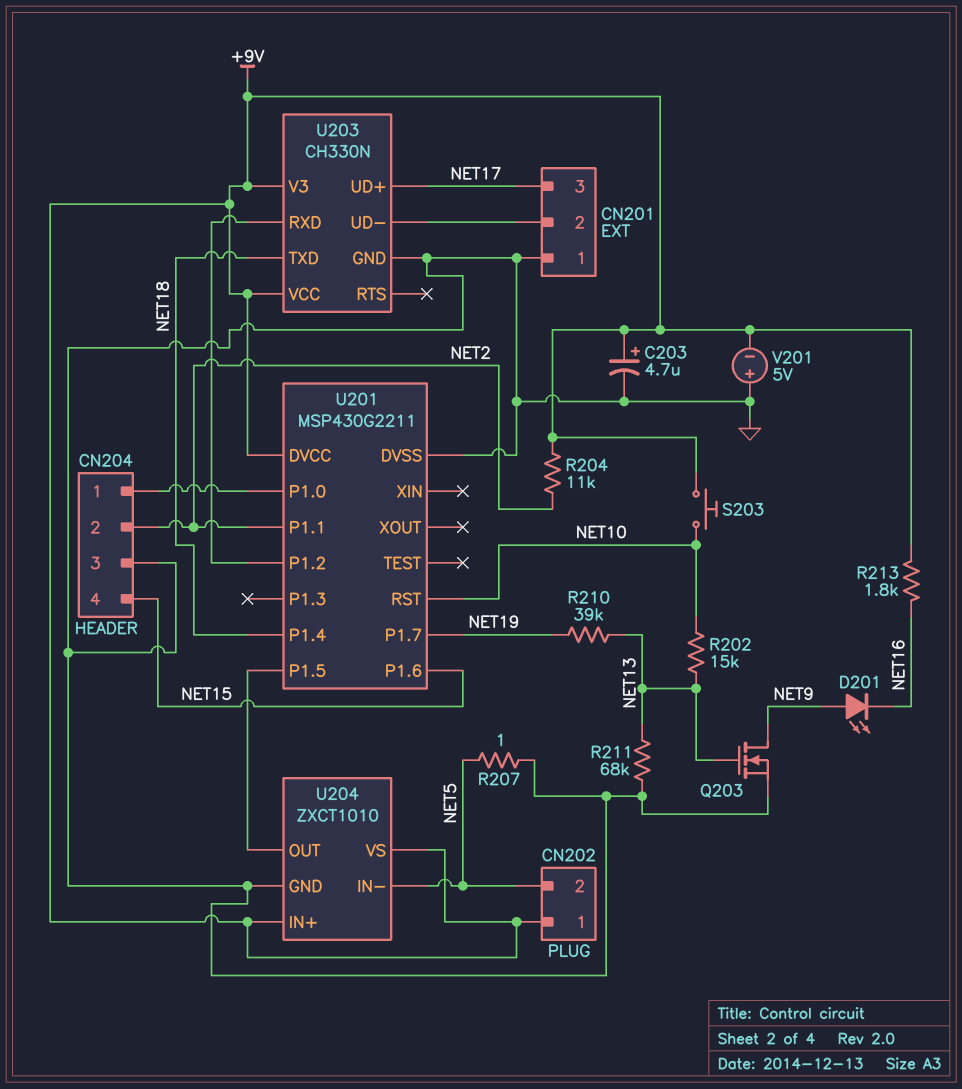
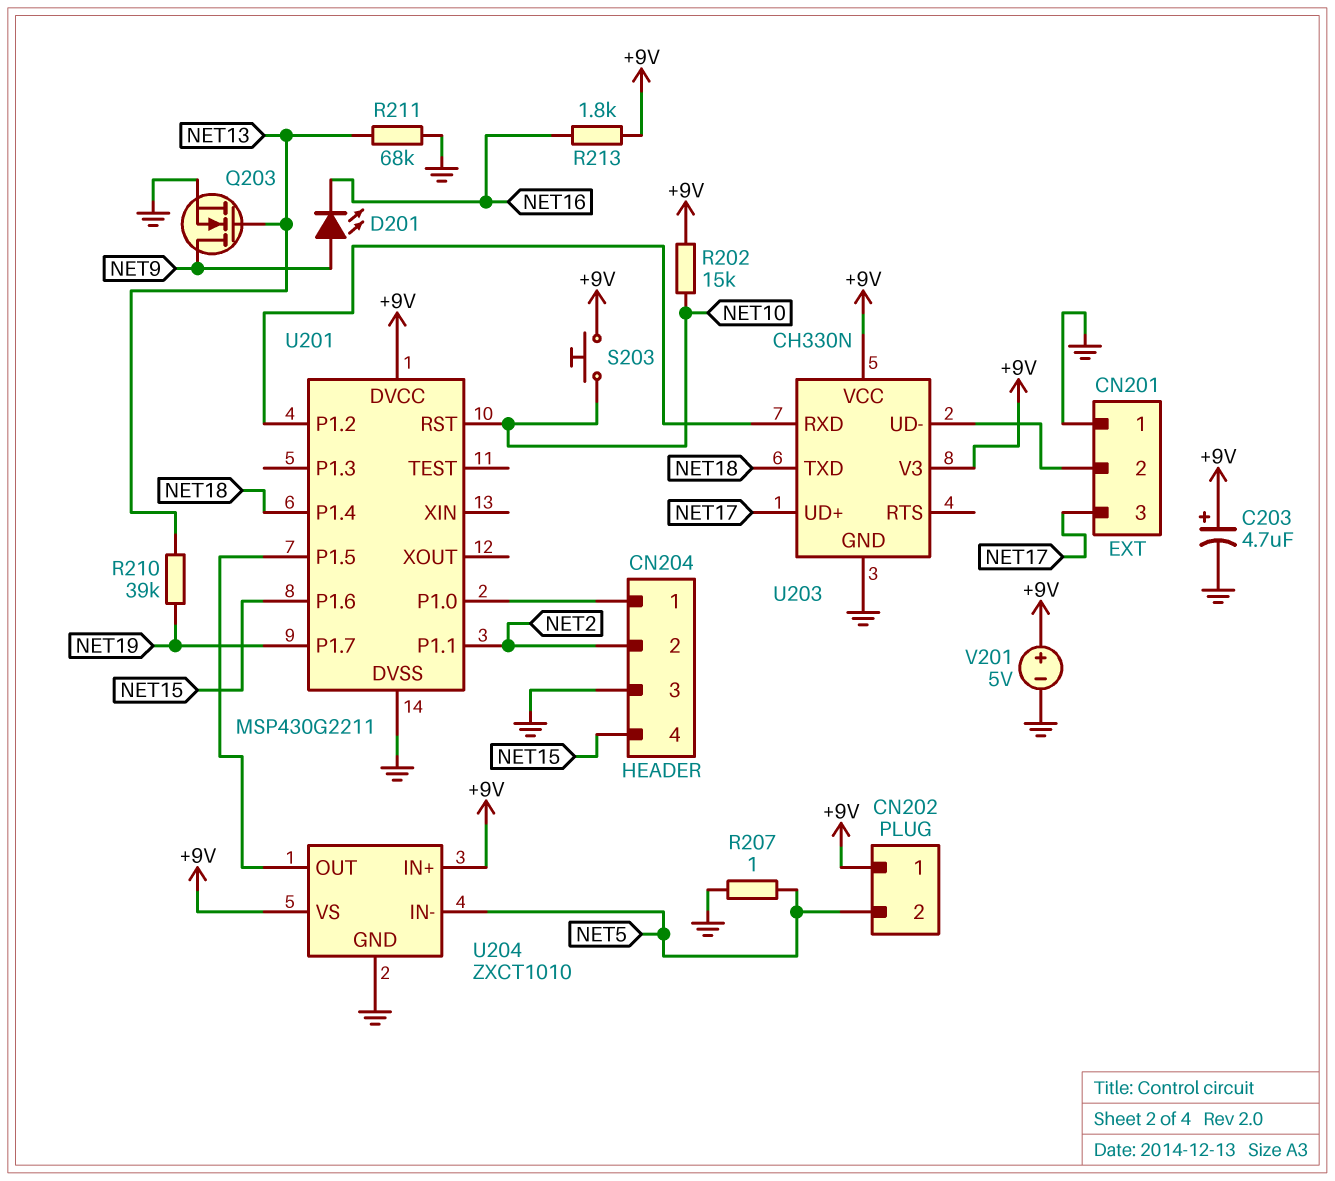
R202: 15k (NET10, NET13) -> 15k (+9V, NET10)
R204: 11k (+9V, NET2) -> none
V201: 5V (plus GND, minus +9V) -> 5V (plus +9V, minus GND)

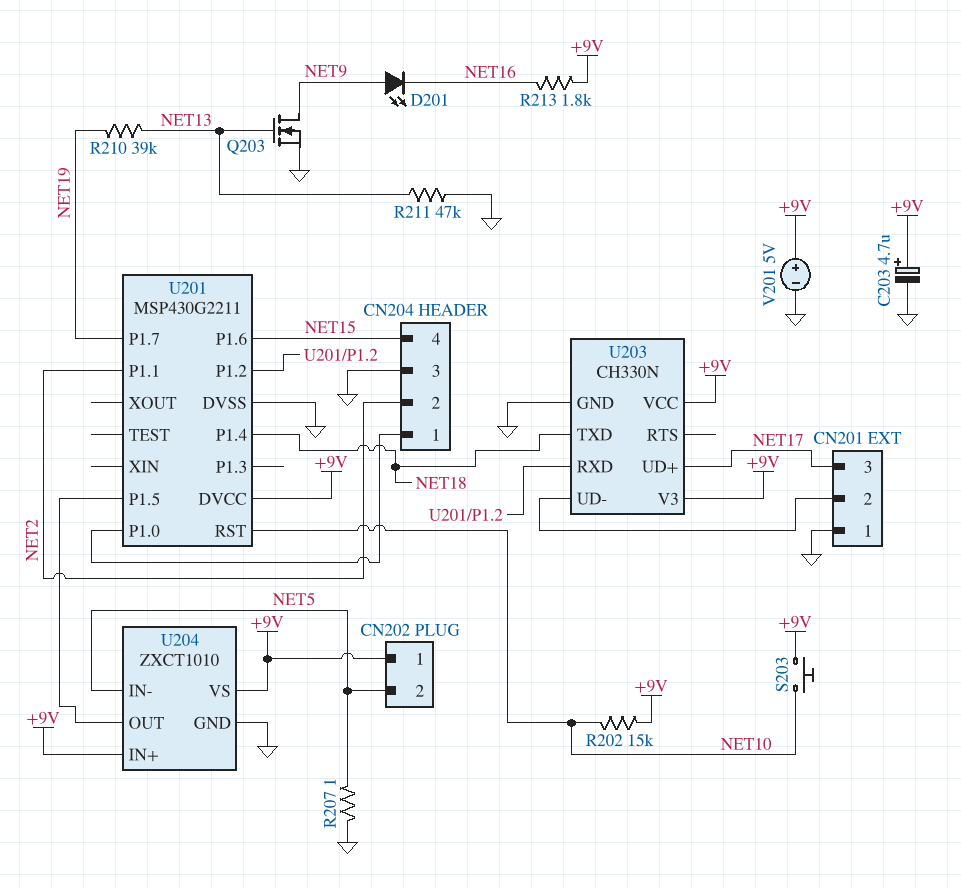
R211: 68k (GND, NET13) -> 47k (GND, NET13)

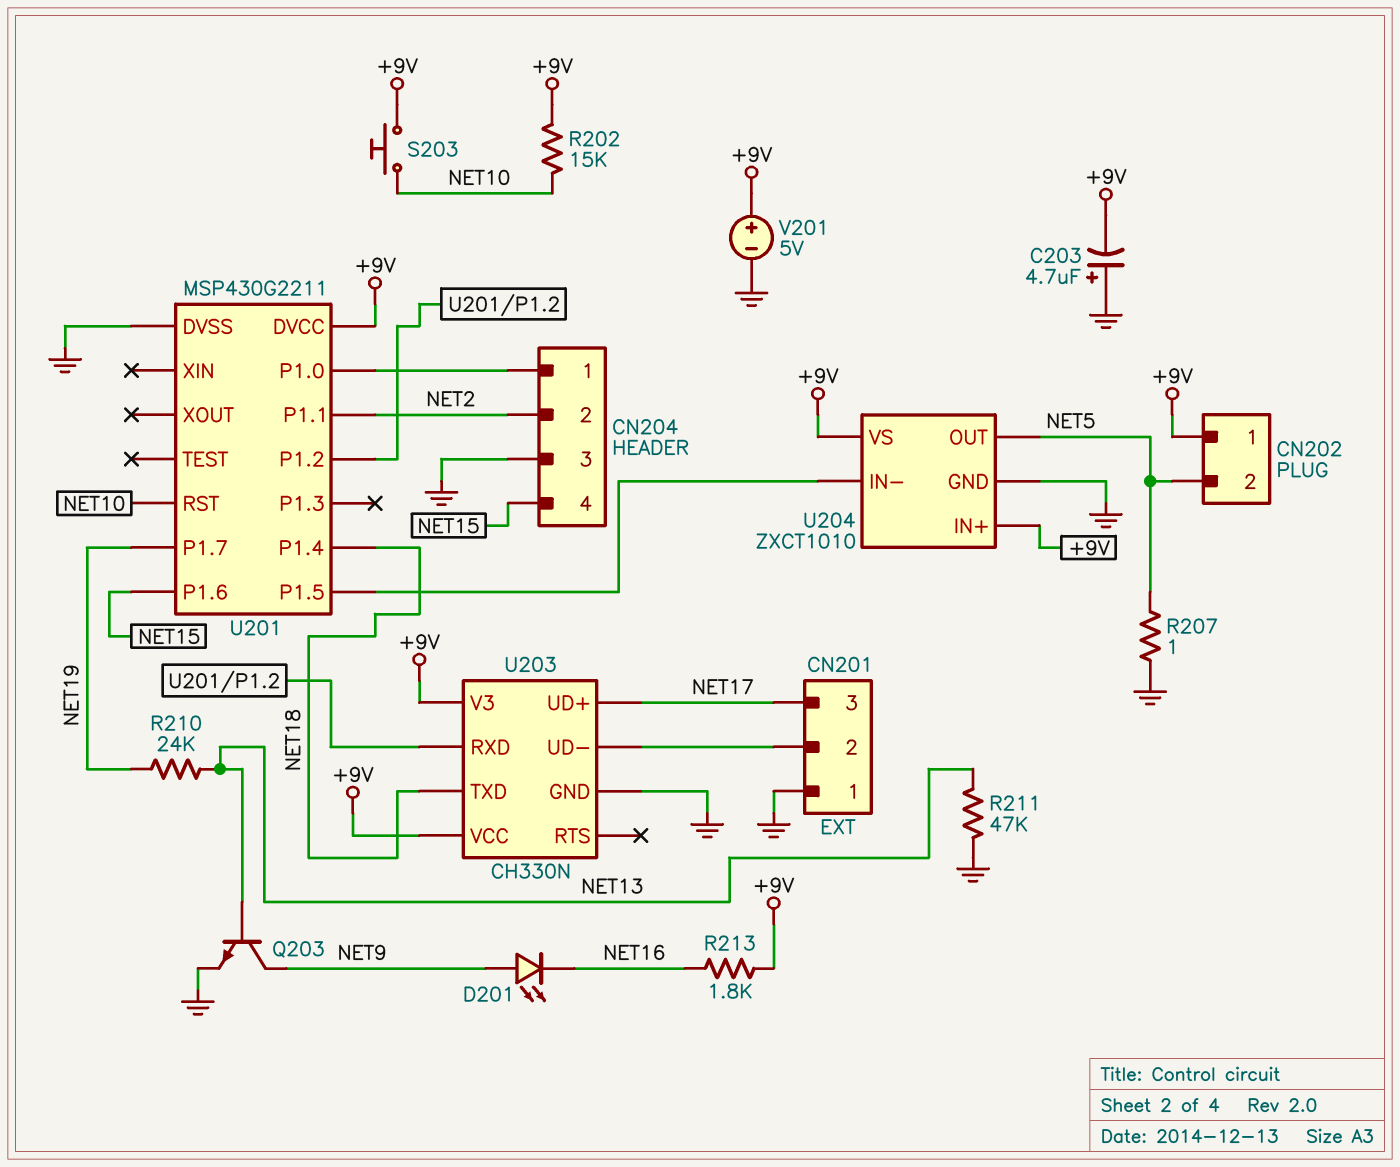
C203: 4.7uF (plus +9V, minus GND) -> 4.7uF (plus GND, minus +9V)
Q203: NMOS (G NET13, D NET9, S GND) -> NPN (B NET13, C NET9, E GND)
R210: 39k (NET13, NET19) -> 24k (NET13, NET19)
U204 pin IN-: NET5 -> U201/P1.5
U204 pin OUT: U201/P1.5 -> NET5

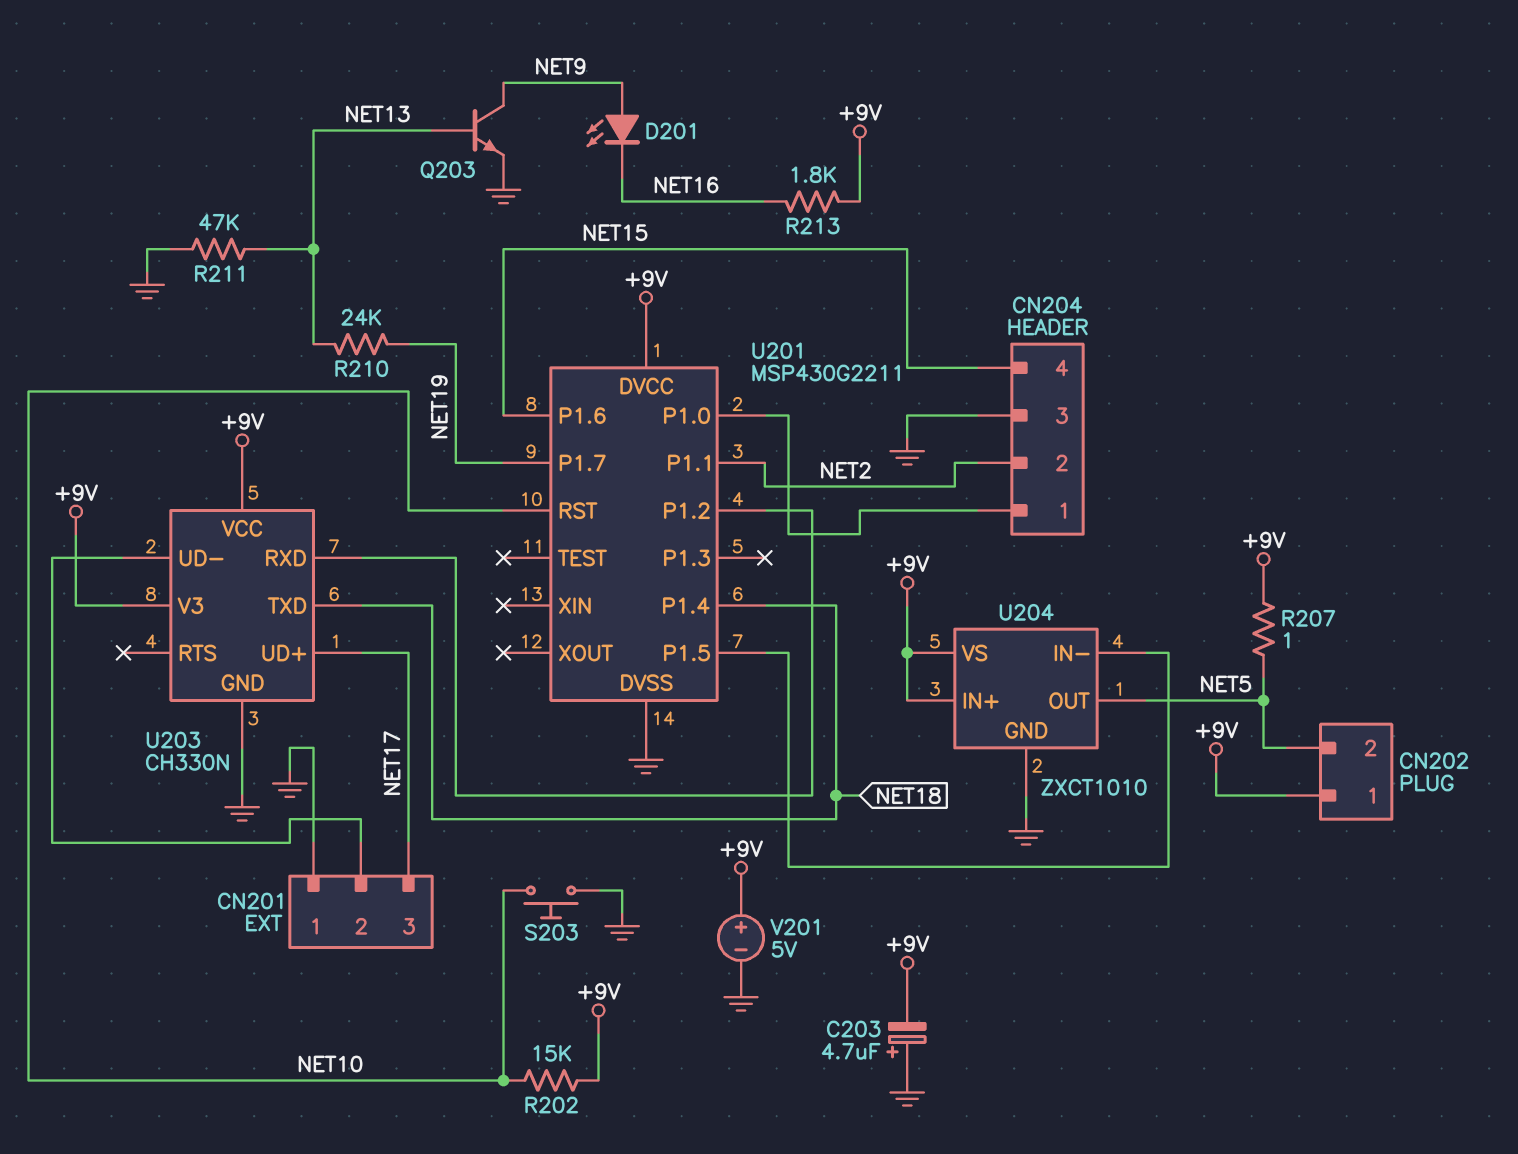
R207: 1 (GND, NET5) -> 1 (+9V, NET5)
S203: button (+9V, NET10) -> button (GND, NET10)

